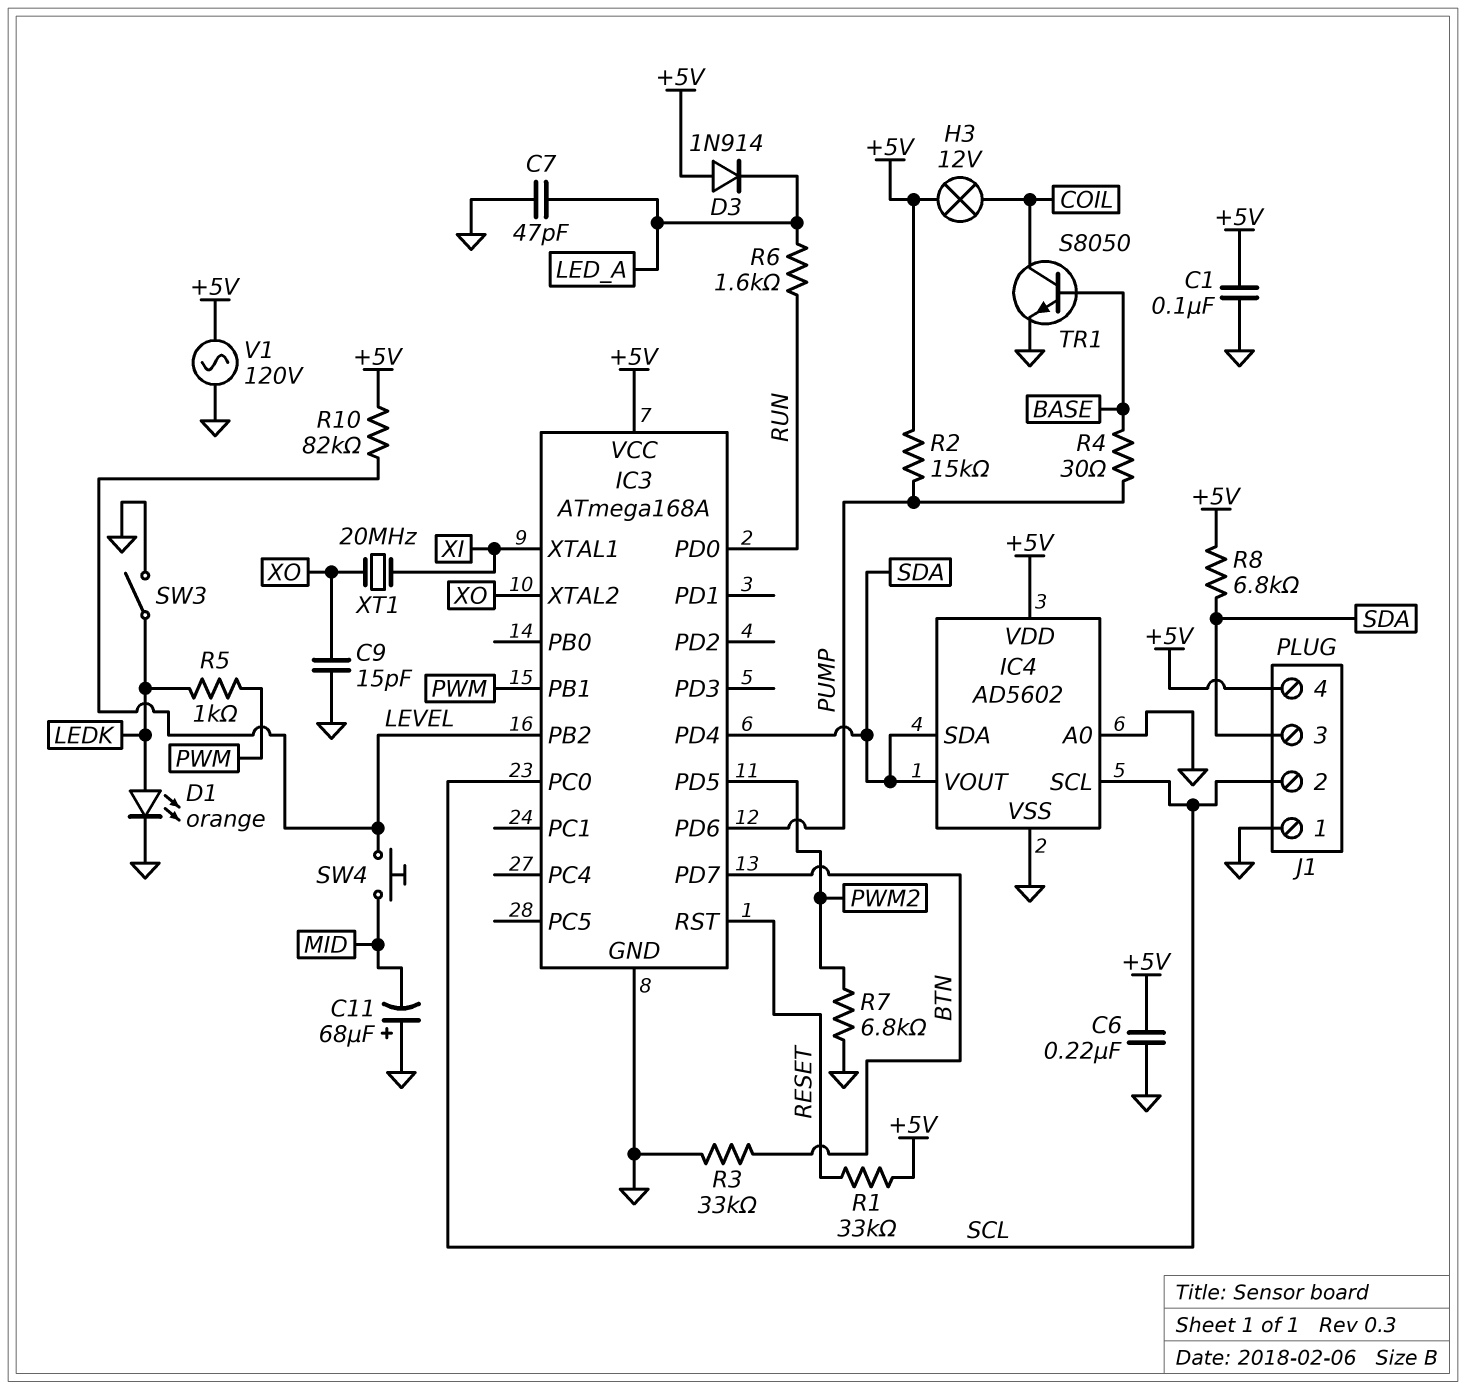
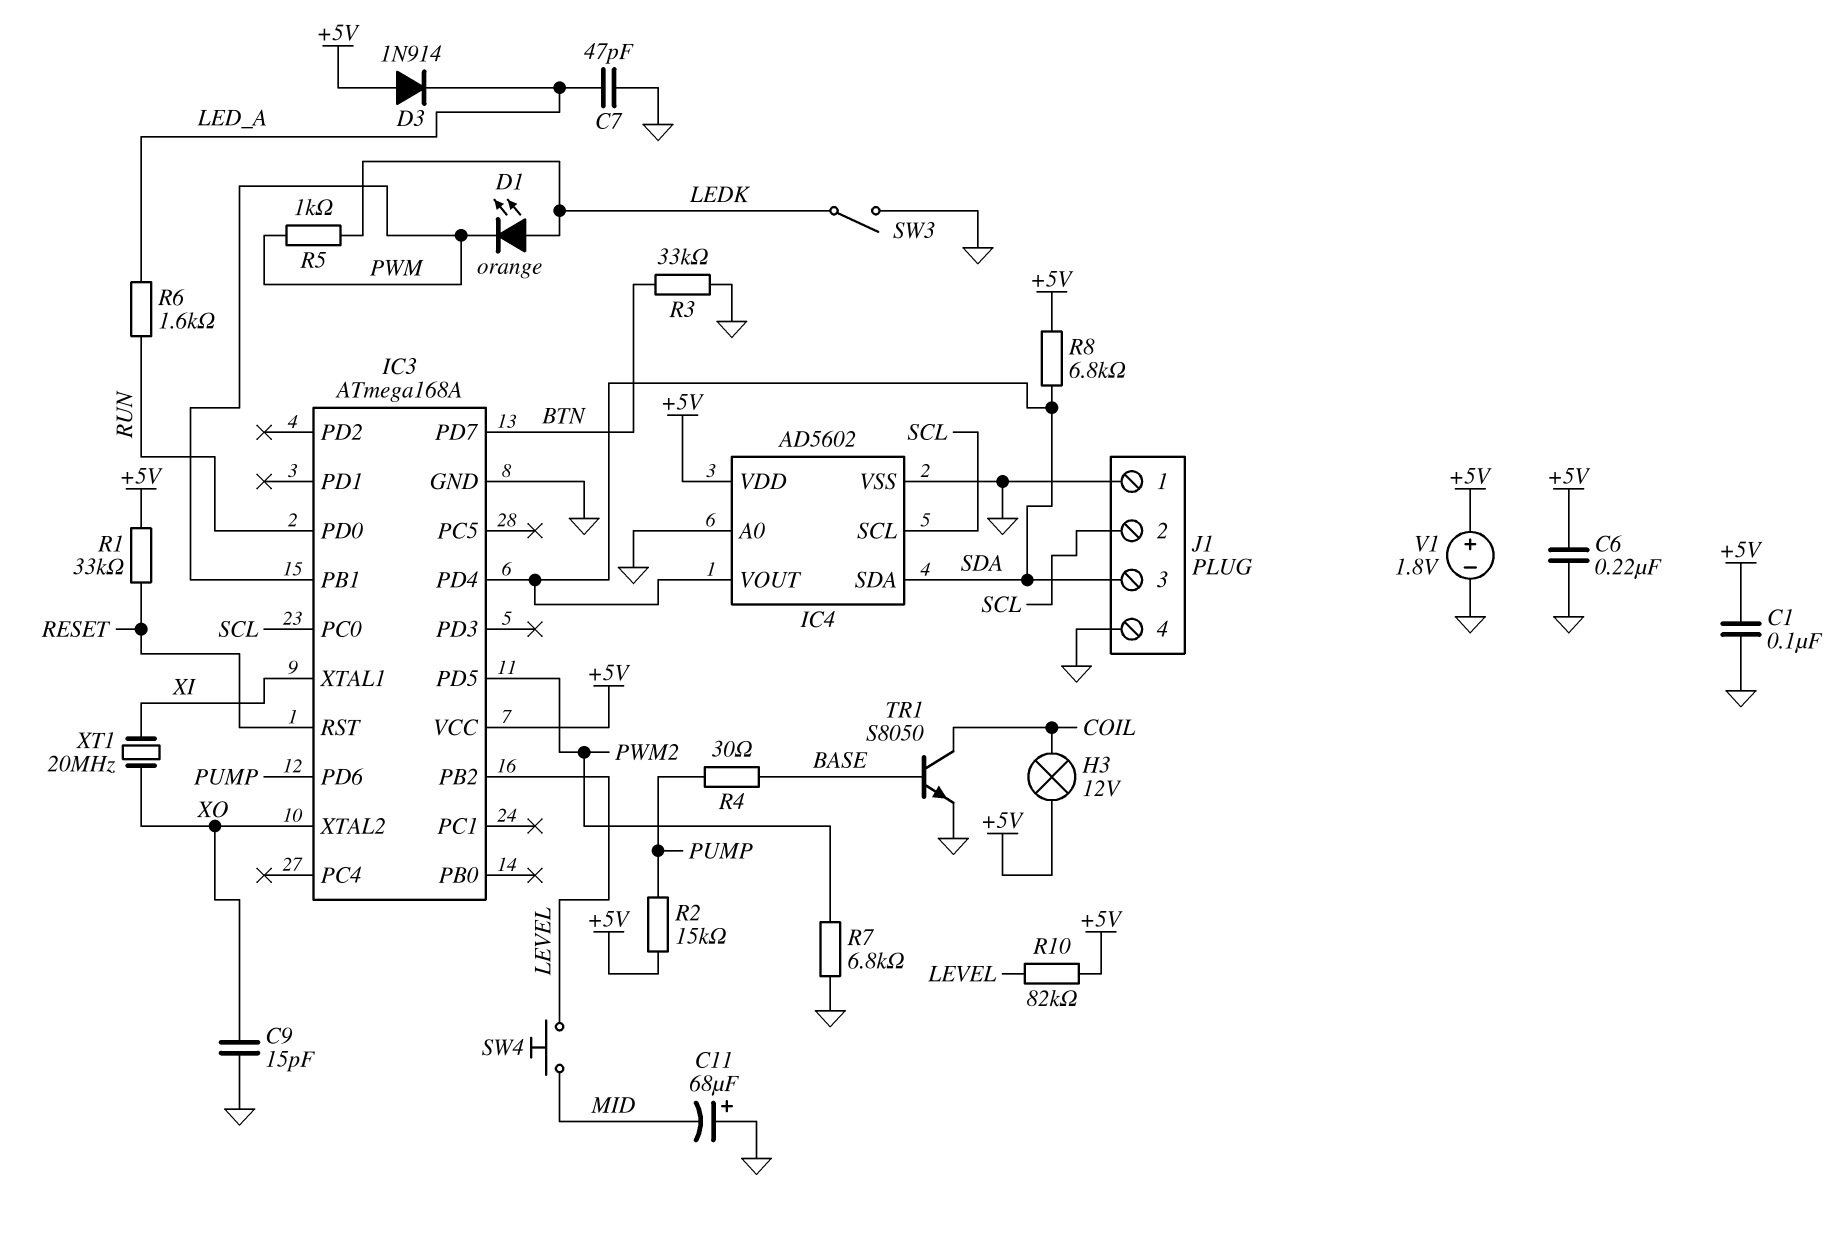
D1: LED orange (A LEDK, K GND) -> LED orange (A LEDK, K PWM)
J1 pin 4: +5V -> GND
V1: AC 120V (+5V, GND) -> 1.8V (plus +5V, minus GND)

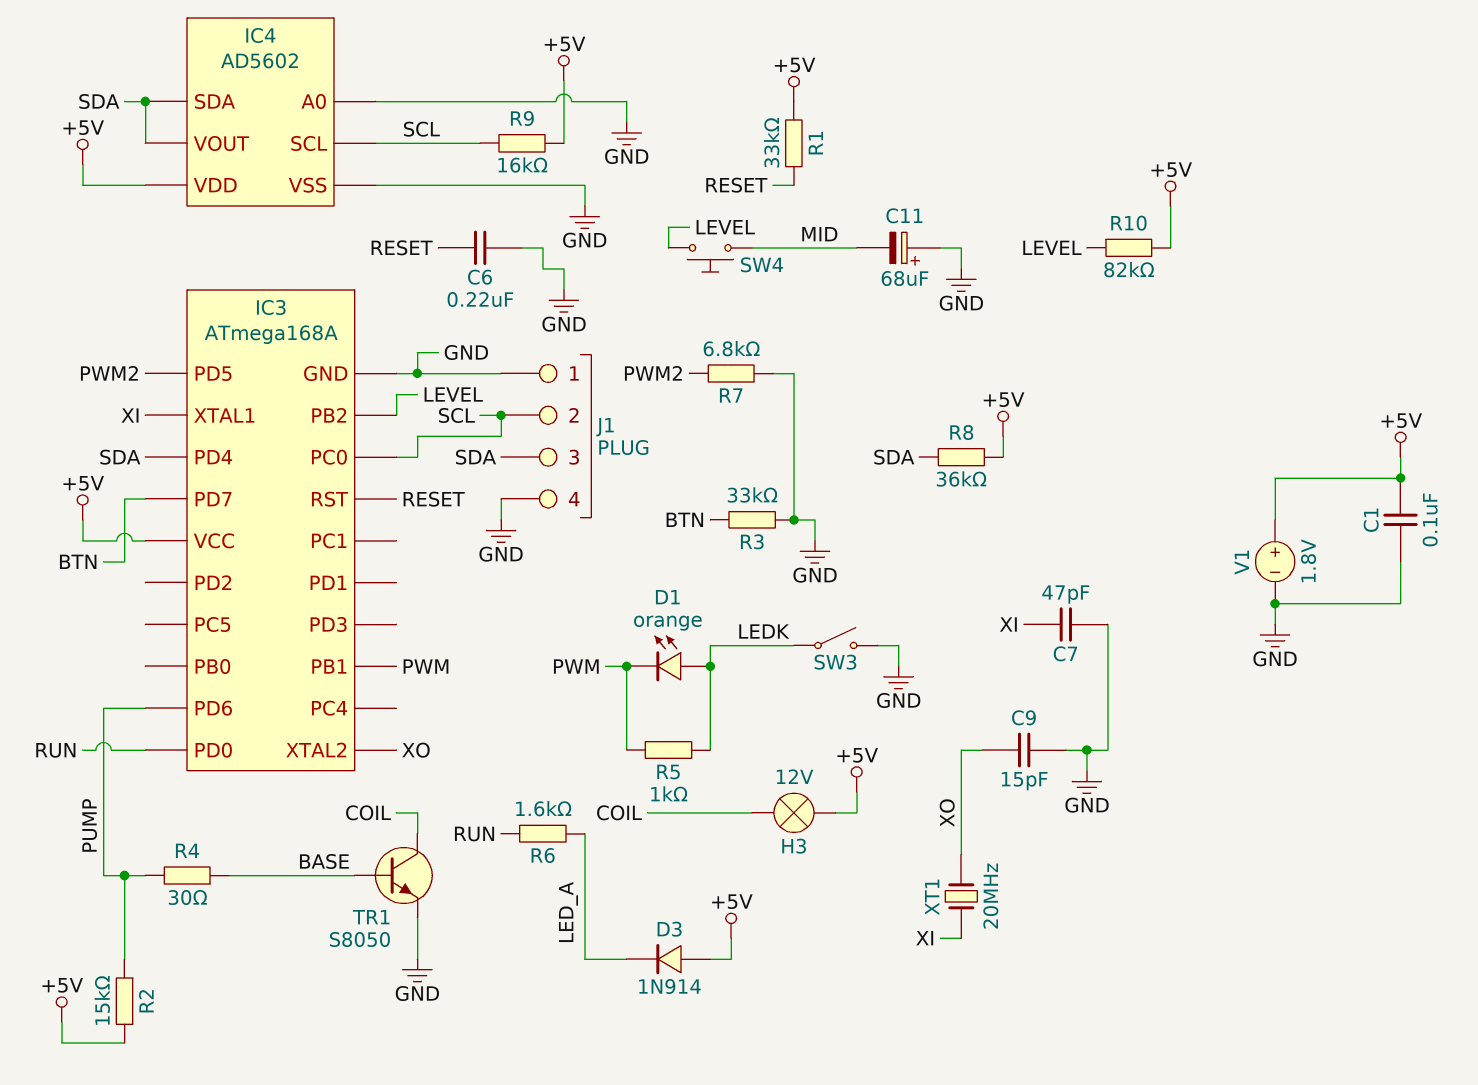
C6: 220nF (+5V, GND) -> 220nF (GND, RESET)
C7: 47pF (GND, LED_A) -> 47pF (GND, XI)
R8: 6.8k (+5V, SDA) -> 36k (+5V, SDA)
R9: none -> 16k (+5V, SCL)

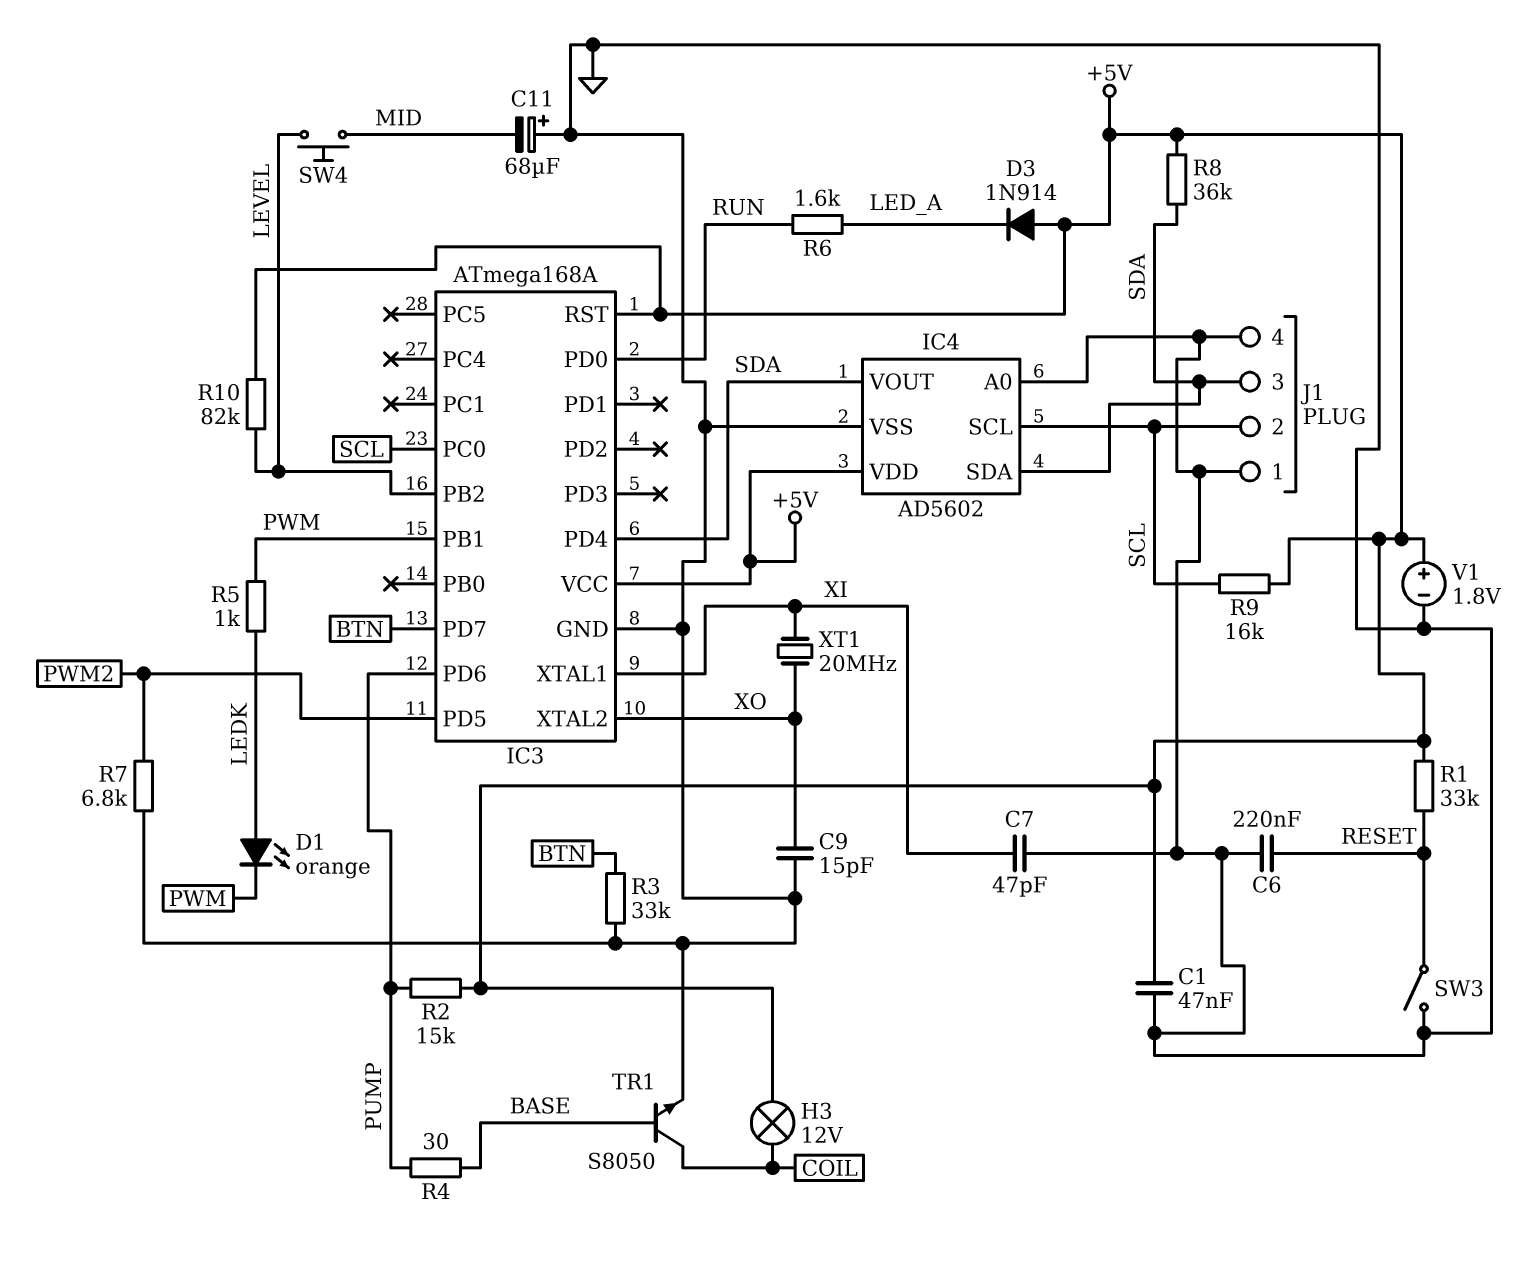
C1: 100nF (+5V, GND) -> 47nF (+5V, GND)
IC3 pin RST: RESET -> +5V
SW3: switch (GND, LEDK) -> switch (GND, RESET)

